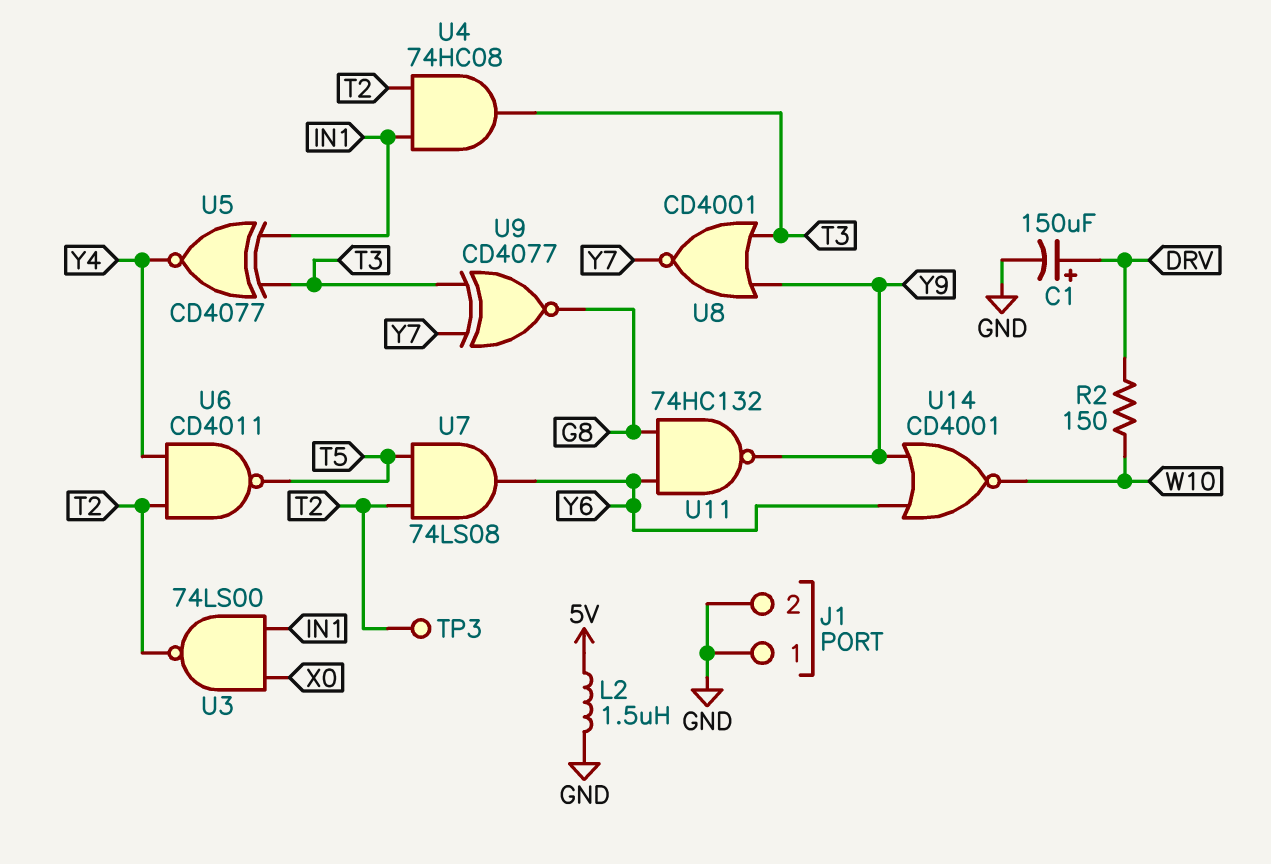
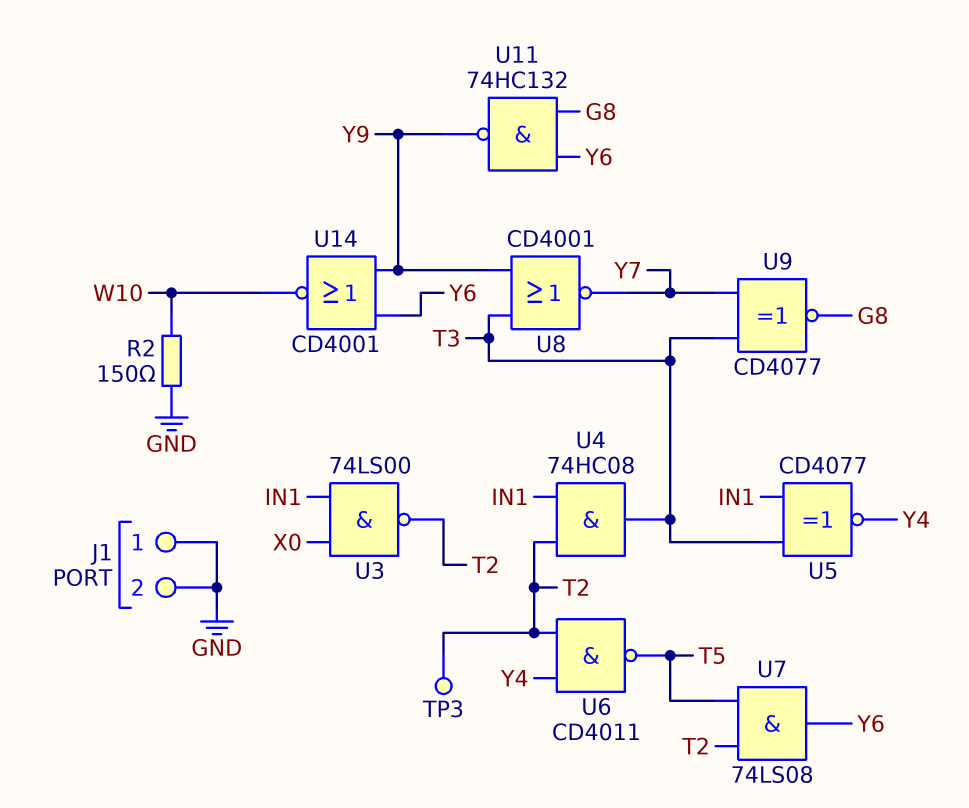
C1: 150uF (plus DRV, minus GND) -> none
L2: 1.5uH (5V, GND) -> none
R2: 150 (DRV, W10) -> 150 (GND, W10)

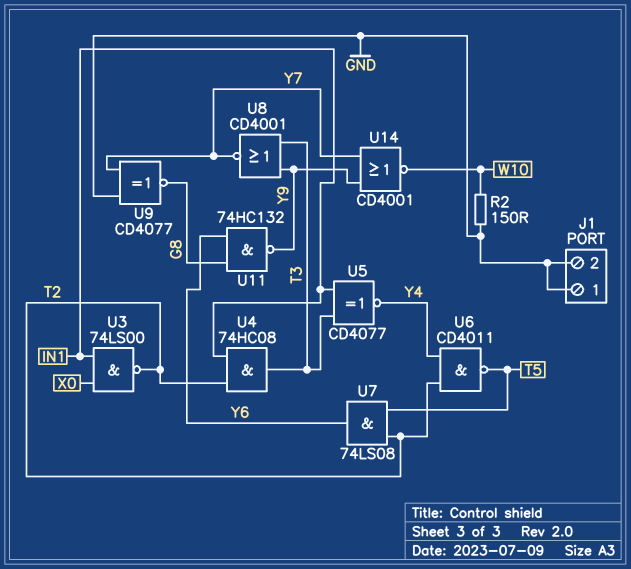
TP3: test point (T2) -> none
U9: XNOR CD4077 (in T3, in Y7, out G8) -> XNOR CD4077 (in GND, in Y7, out G8)
U14: NOR CD4001 (in Y6, in Y9, out W10) -> NOR CD4001 (in Y7, in Y9, out W10)

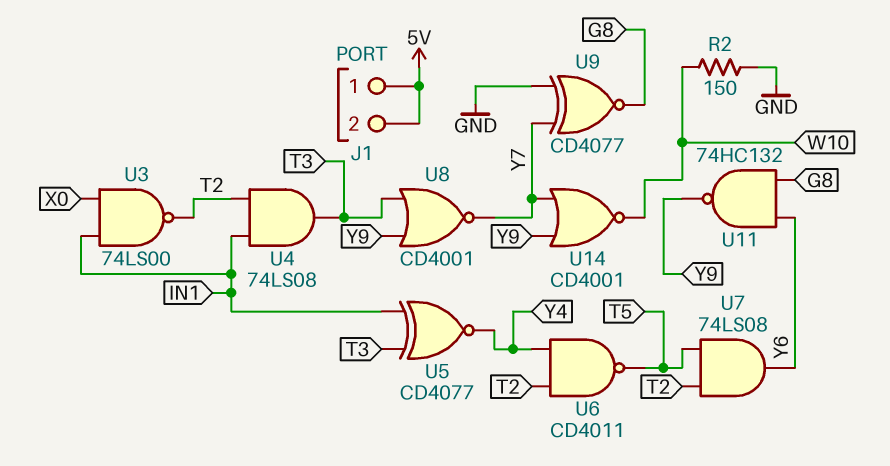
J1 pin 1: GND -> 5V
J1 pin 2: GND -> 5V
U4: AND 74HC08 (in IN1, in T2, out T3) -> AND 74LS08 (in IN1, in T2, out T3)

